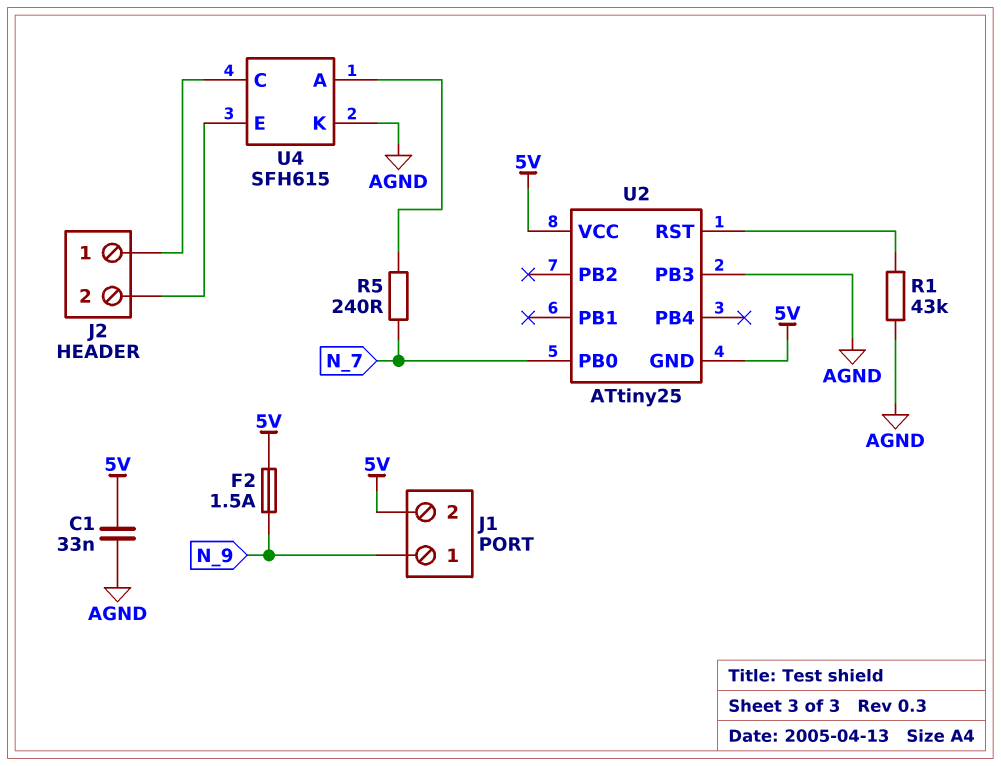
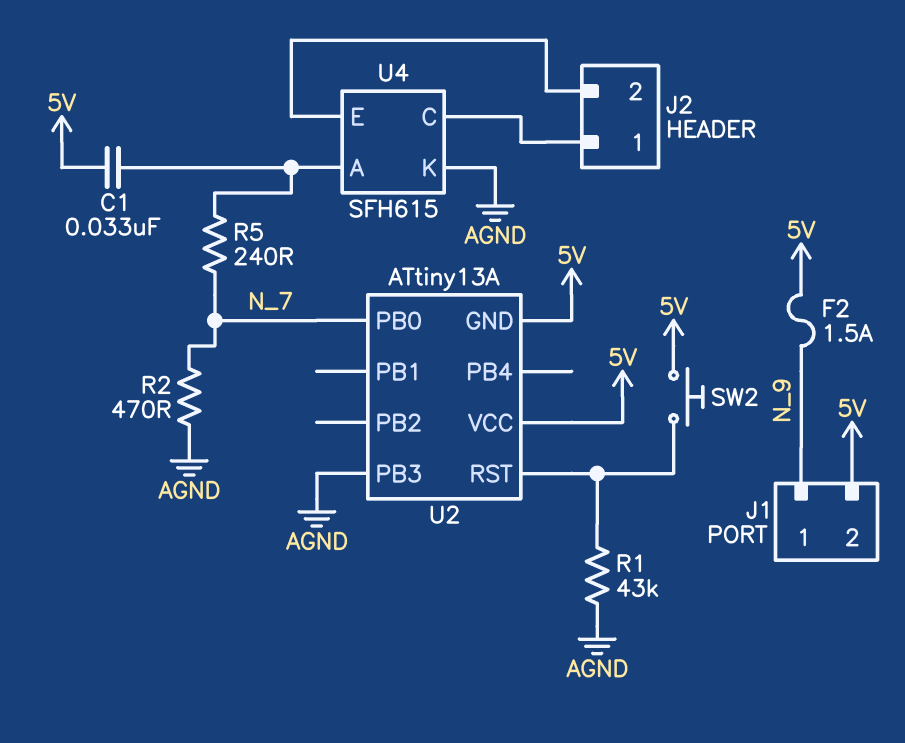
C1: 33nF (5V, AGND) -> 33nF (5V, U4/A)
R2: none -> 470 (AGND, N_7)
SW2: none -> button (5V, U2/RST)
U2: ATtiny25 -> ATtiny13A

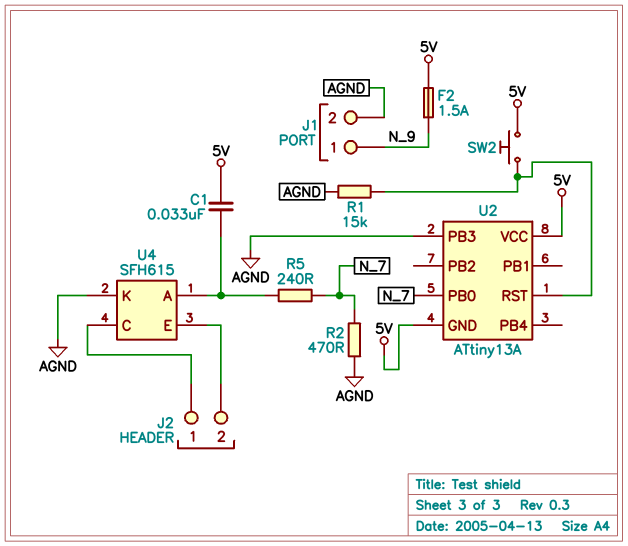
J1 pin 2: 5V -> AGND
R1: 43k (AGND, U2/RST) -> 15k (AGND, U2/RST)

